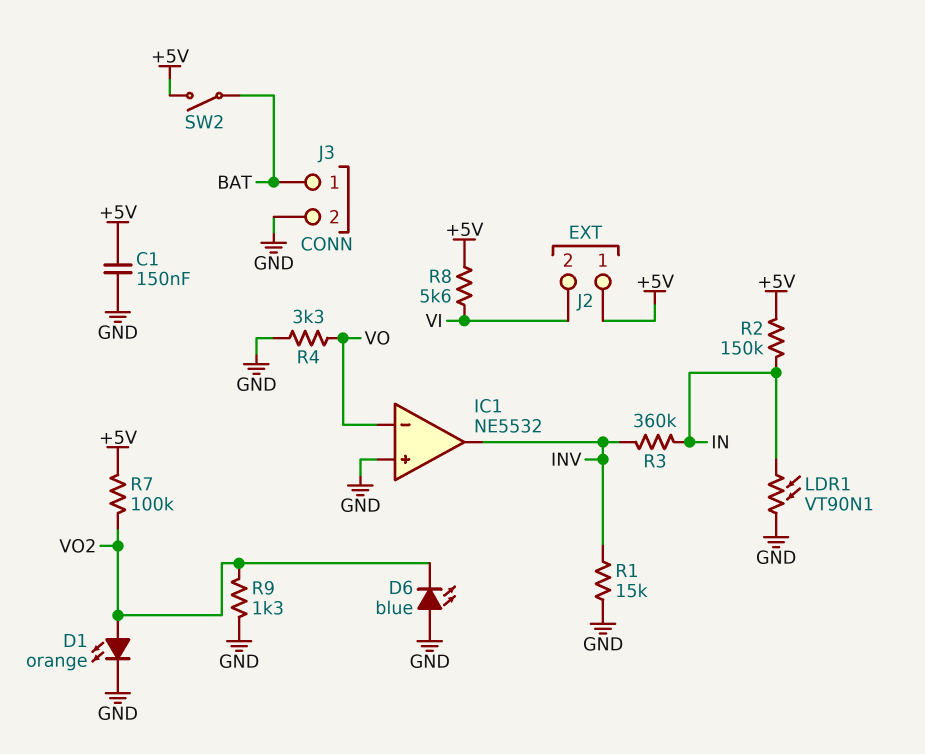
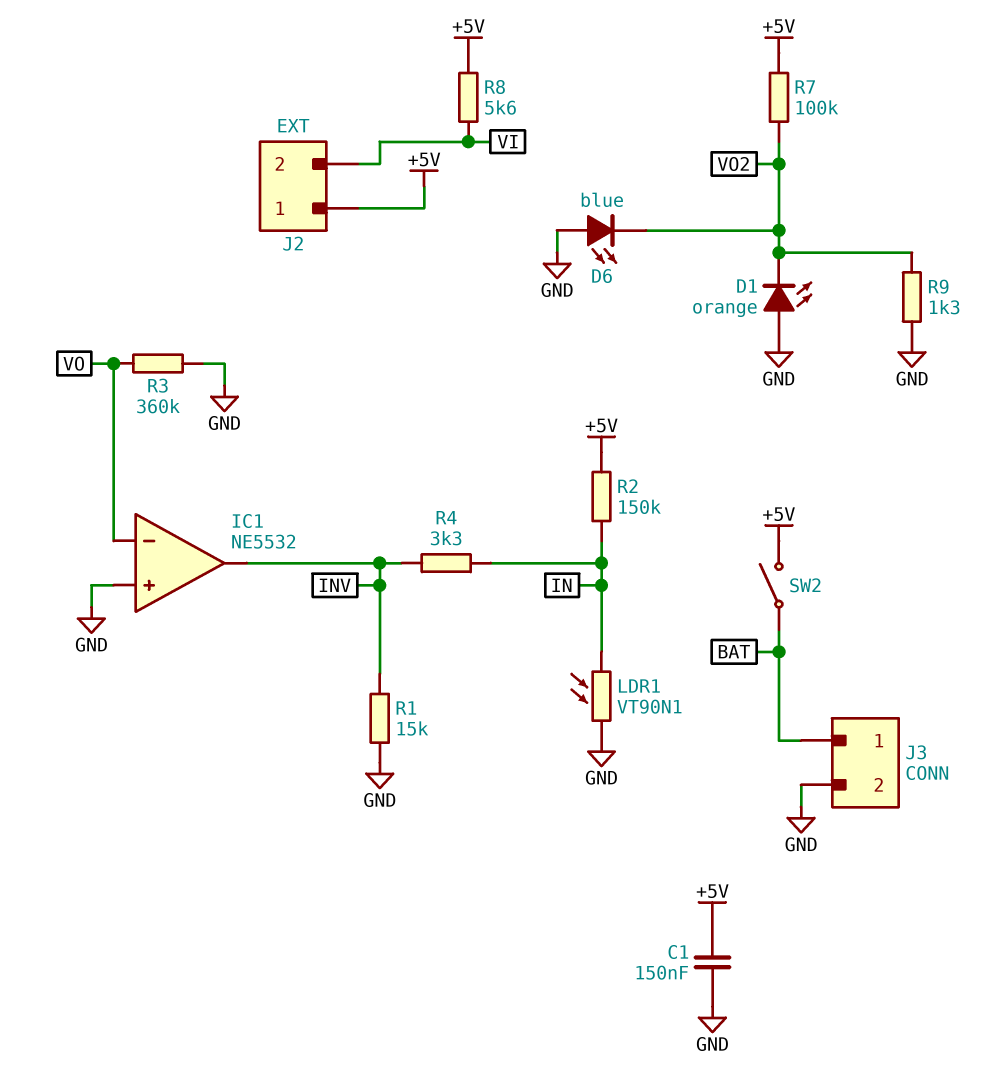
D1: LED orange (A VO2, K GND) -> LED orange (A GND, K VO2)
R3: 360k (IN, INV) -> 360k (GND, VO)
R4: 3.3k (GND, VO) -> 3.3k (IN, INV)

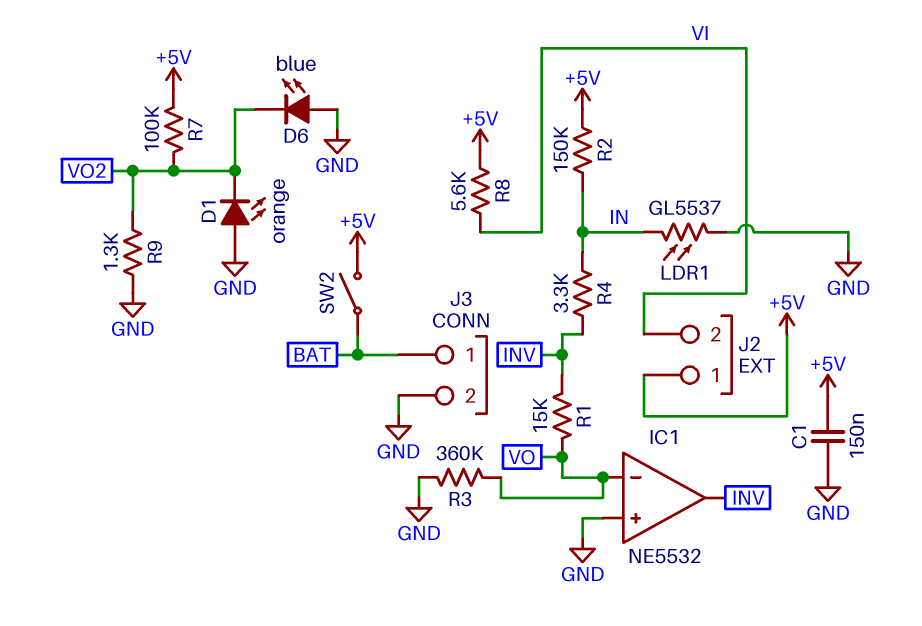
LDR1: VT90N1 (GND, IN) -> GL5537 (GND, IN)
R1: 15k (GND, INV) -> 15k (INV, VO)

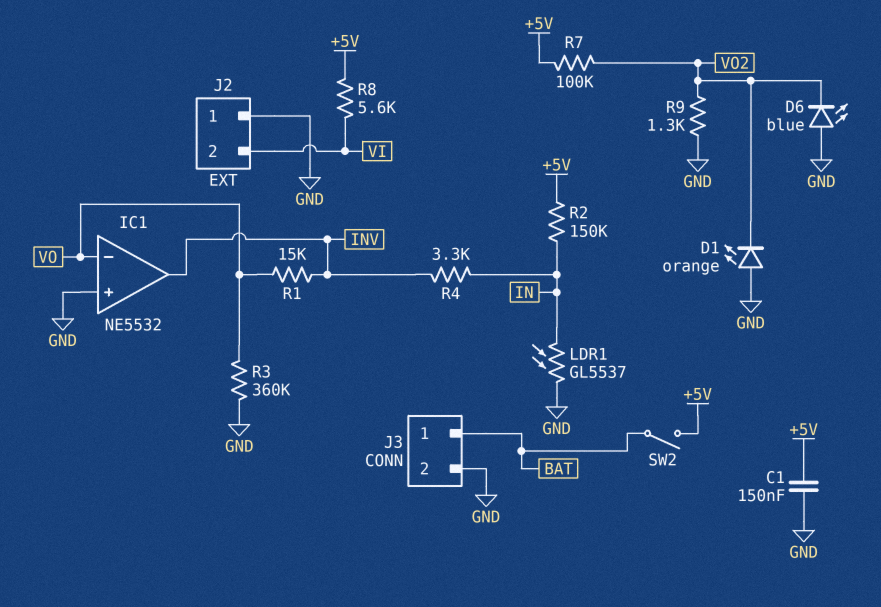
J2 pin 1: +5V -> GND

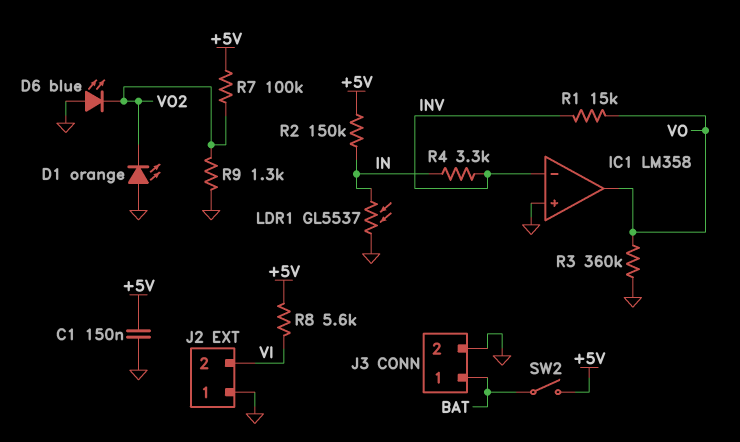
IC1: NE5532 -> LM358
IC1 pin in-: VO -> INV
IC1 pin out: INV -> VO

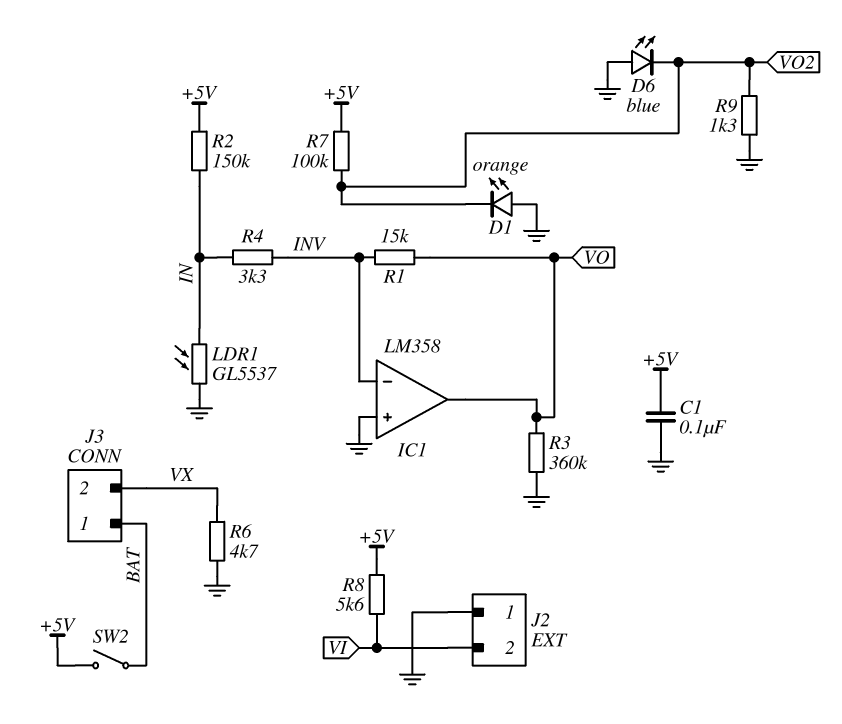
C1: 150nF (+5V, GND) -> 100nF (+5V, GND)
J3 pin 2: GND -> VX
R6: none -> 4.7k (GND, VX)

